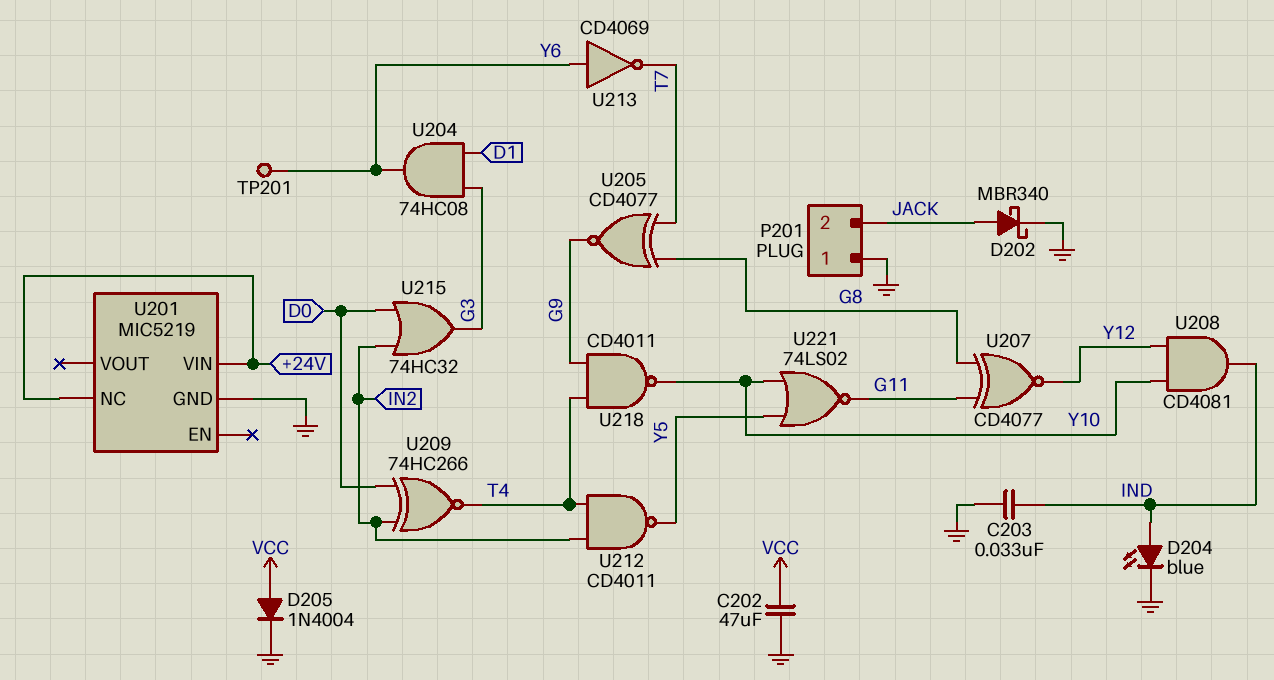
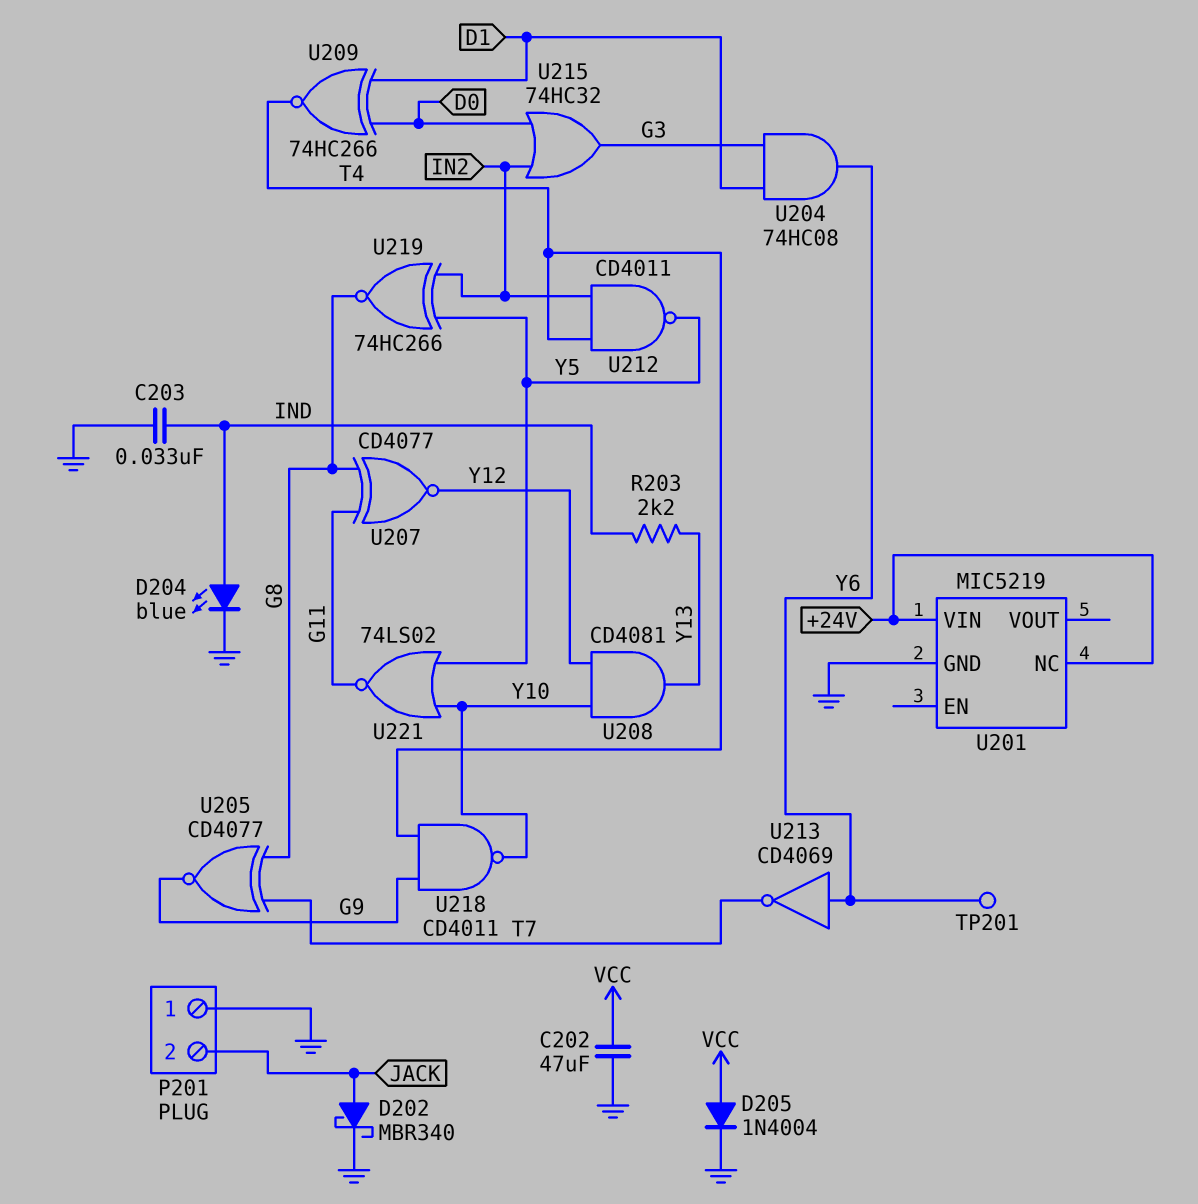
R203: none -> 2.2k (IND, Y13)
U208: AND CD4081 (in Y10, in Y12, out IND) -> AND CD4081 (in Y10, in Y12, out Y13)
U209: XNOR 74HC266 (in D0, in IN2, out T4) -> XNOR 74HC266 (in D0, in D1, out T4)
U219: none -> XNOR 74HC266 (in IN2, in Y5, out G8)

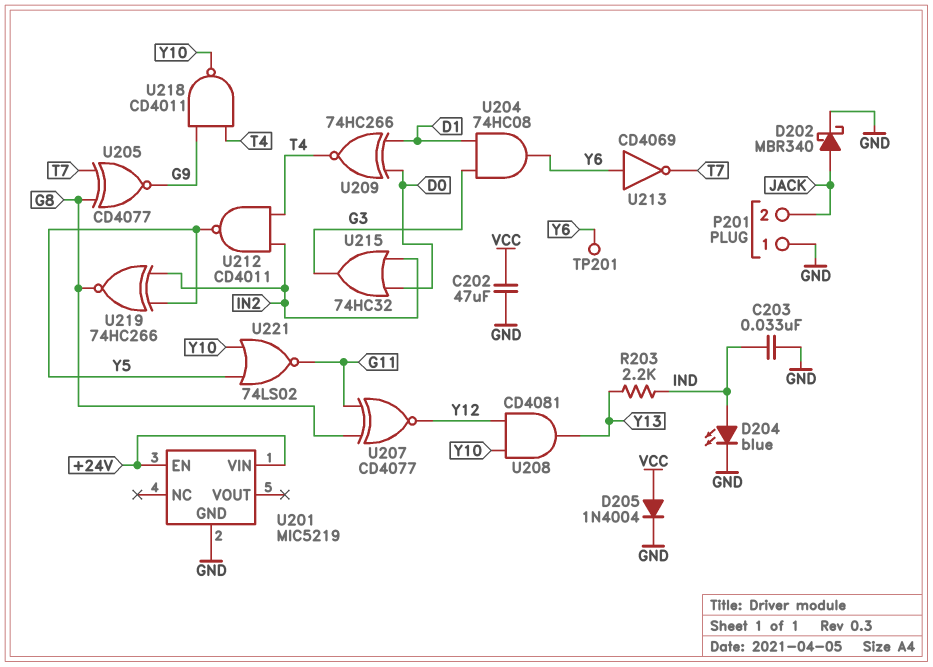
U201 pin EN: none -> +24V
U201 pin NC: +24V -> none

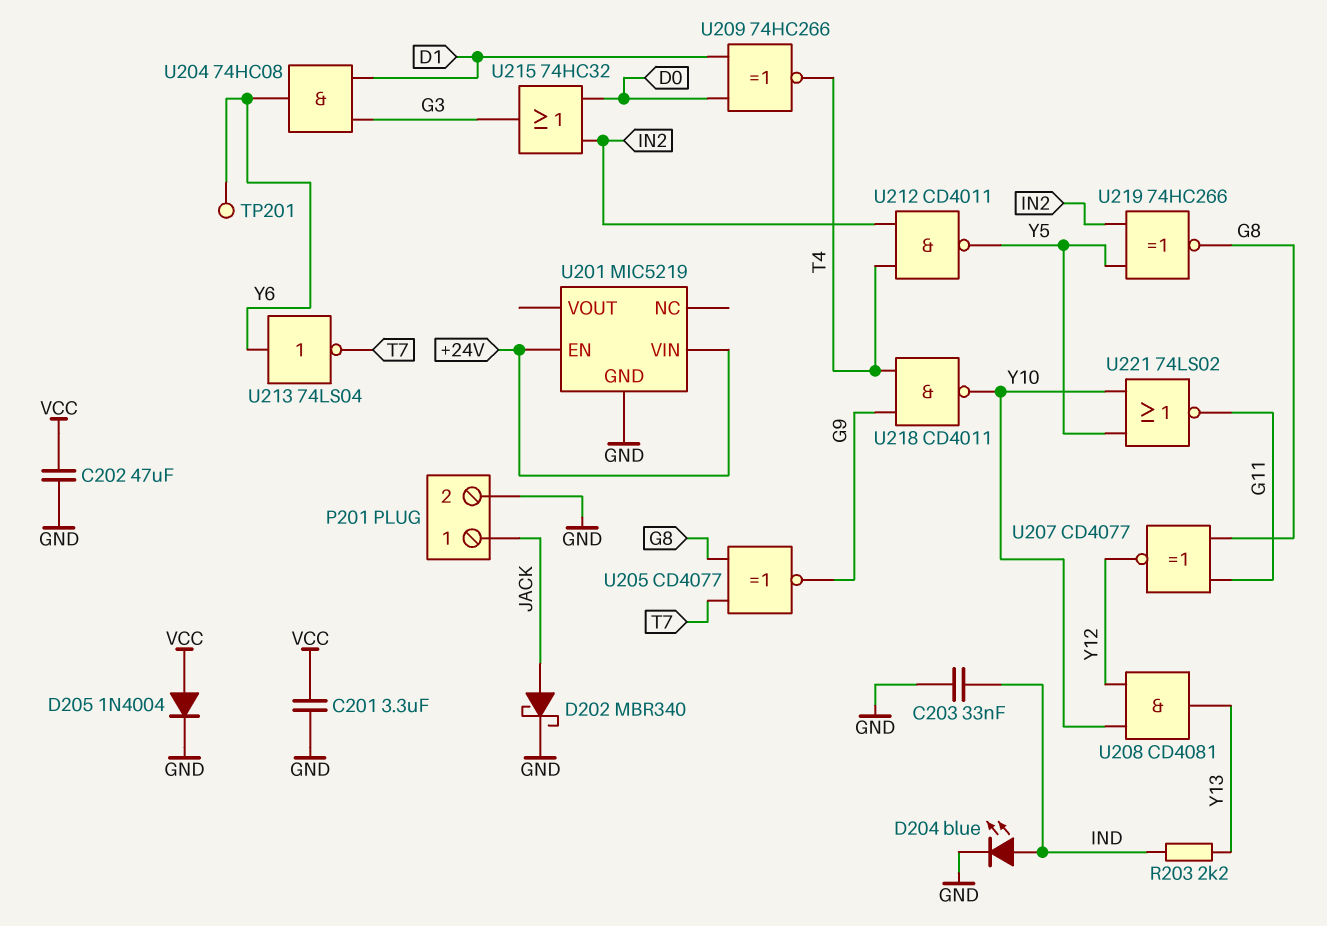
C201: none -> 3.3uF (GND, VCC)
P201 pin 1: GND -> JACK
P201 pin 2: JACK -> GND
U213: NOT CD4069 (in Y6, out T7) -> NOT 74LS04 (in Y6, out T7)

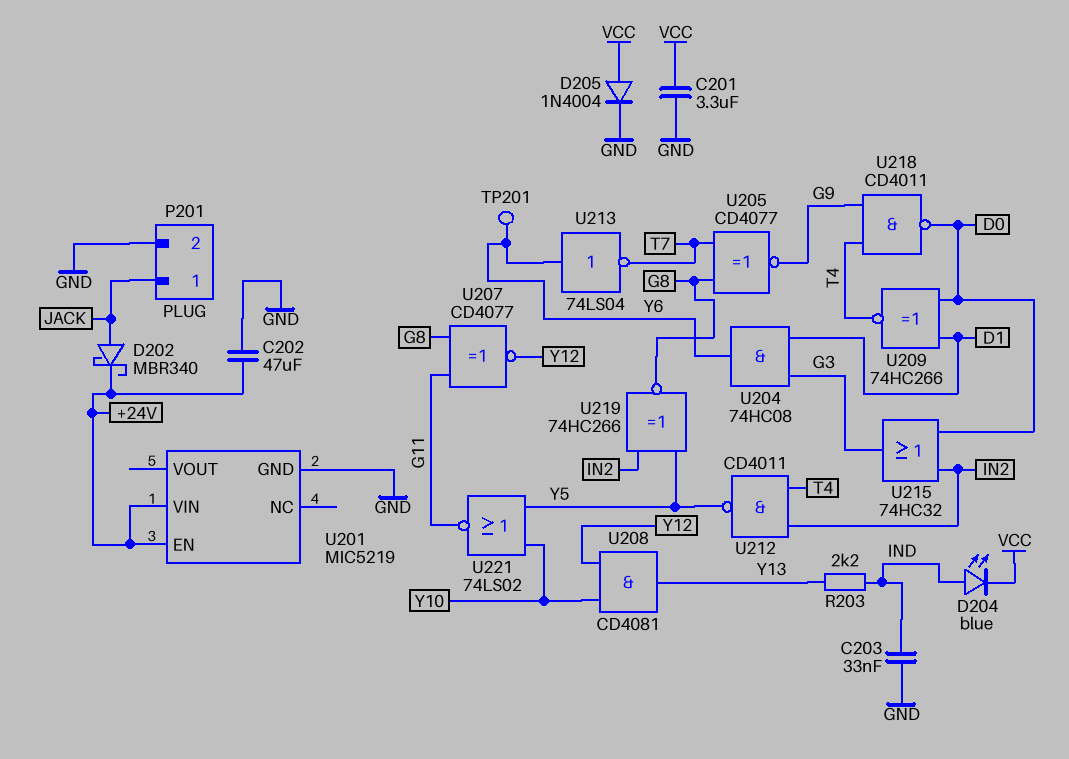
C202: 47uF (GND, VCC) -> 47uF (+24V, GND)
D202: schottky MBR340 (A JACK, K GND) -> schottky MBR340 (A JACK, K +24V)
D204: LED blue (A IND, K GND) -> LED blue (A IND, K VCC)
U218: NAND CD4011 (in G9, in T4, out Y10) -> NAND CD4011 (in G9, in T4, out D0)

